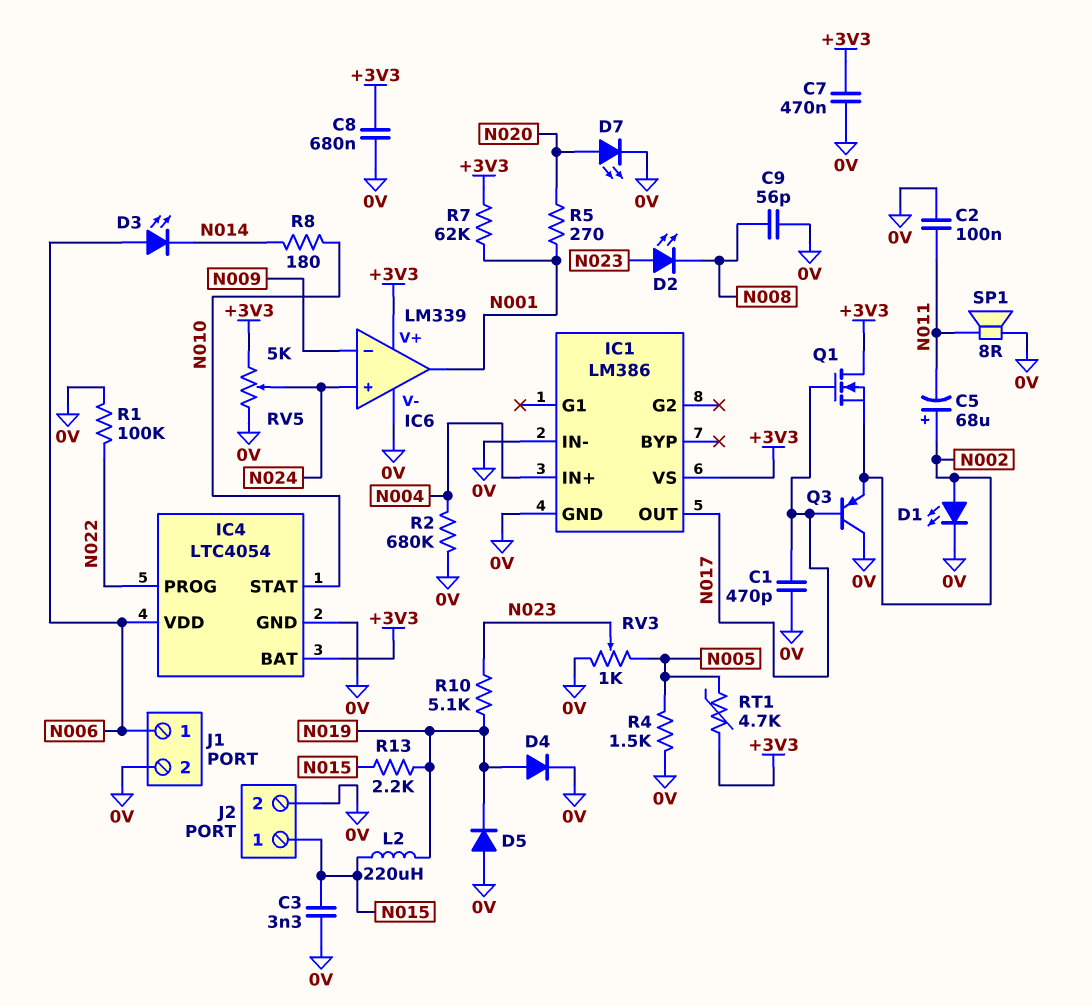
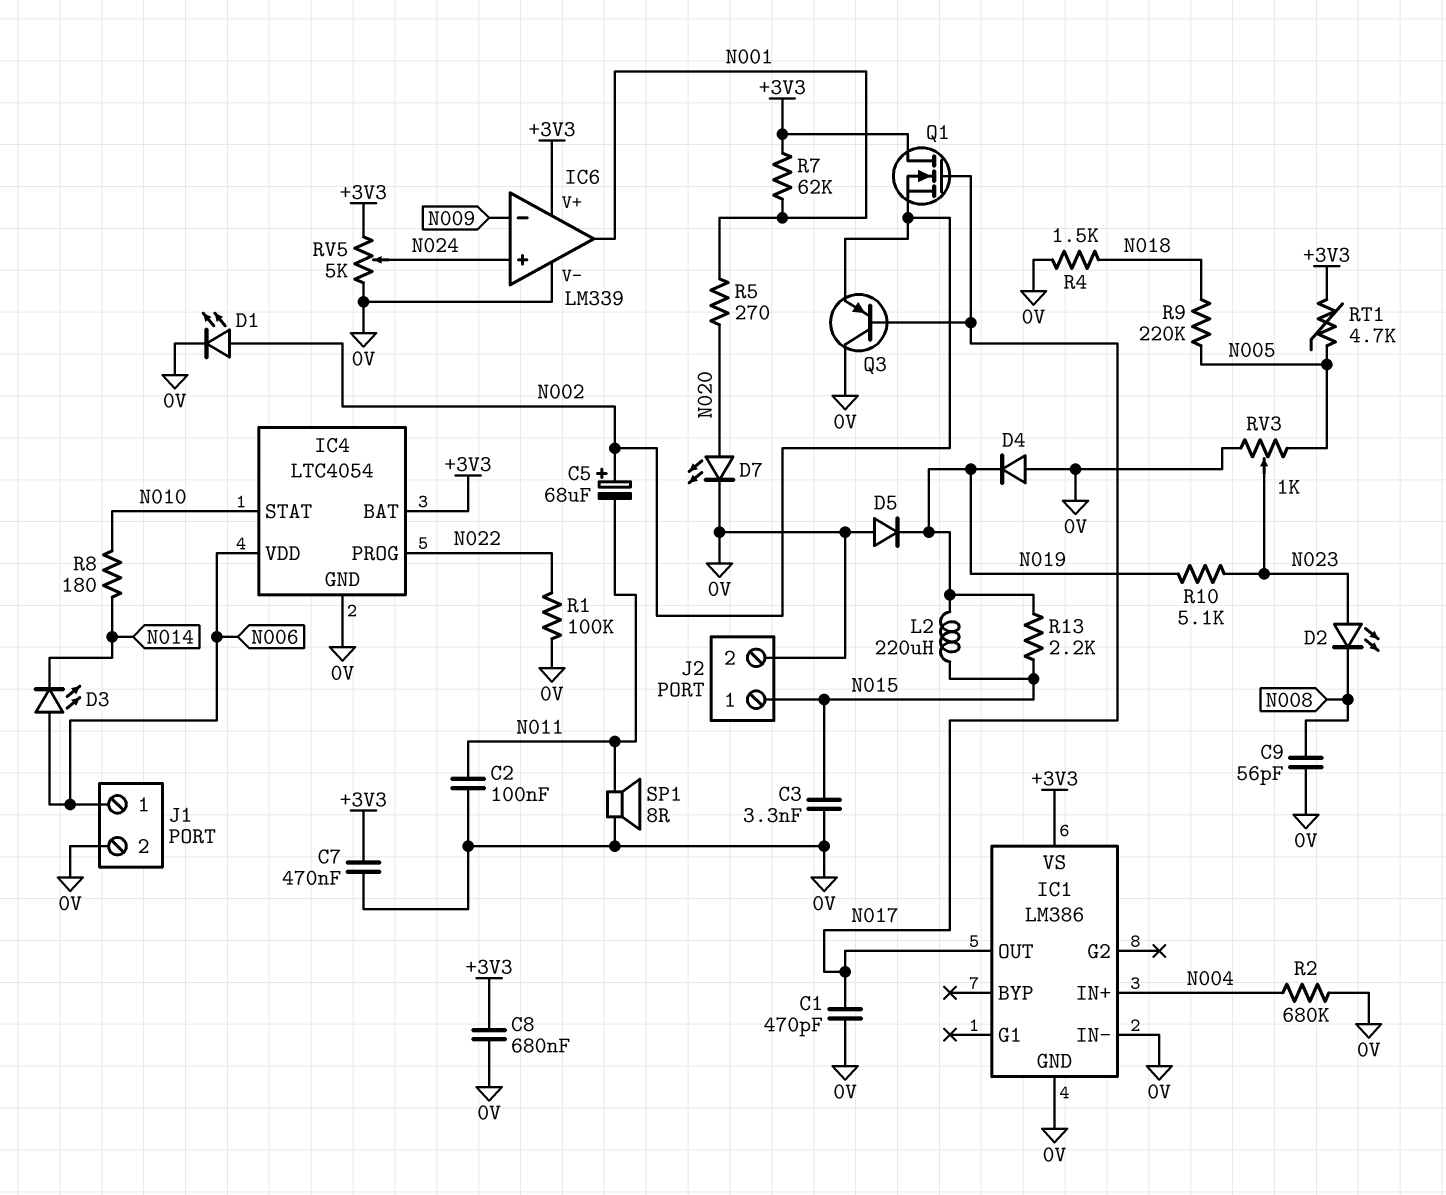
D4: diode (A N019, K 0V) -> diode (A 0V, K N019)
R4: 1.5k (0V, N005) -> 1.5k (0V, N018)
R9: none -> 220k (N005, N018)

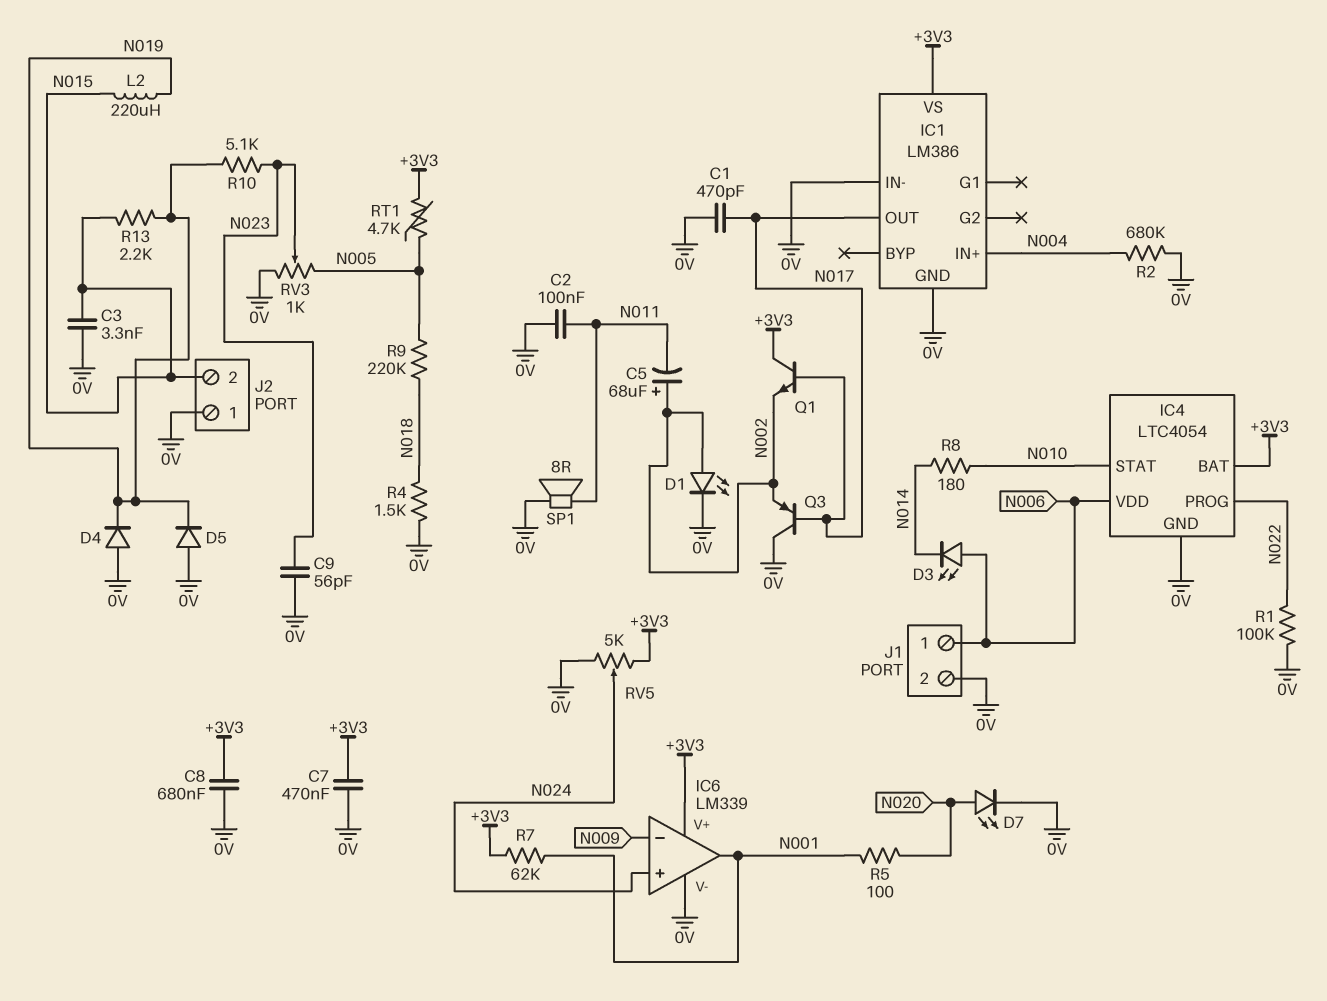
C9: 56pF (0V, N008) -> 56pF (0V, N023)
D2: LED (A N023, K N008) -> none
J2 pin 1: N015 -> 0V
J2 pin 2: 0V -> N015
Q1: NMOS (G N017, D +3V3, S N002) -> NPN (B N017, C +3V3, E N002)
R5: 270 (N001, N020) -> 100 (N001, N020)

